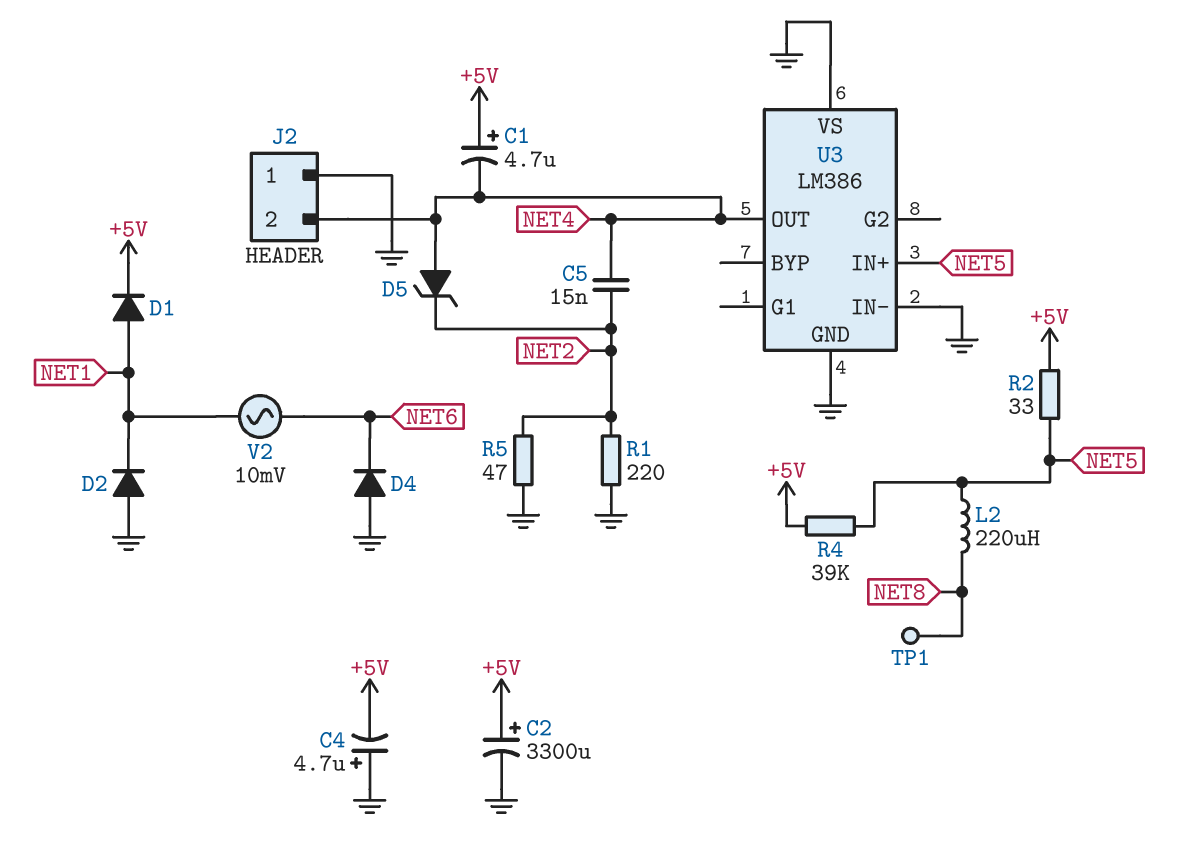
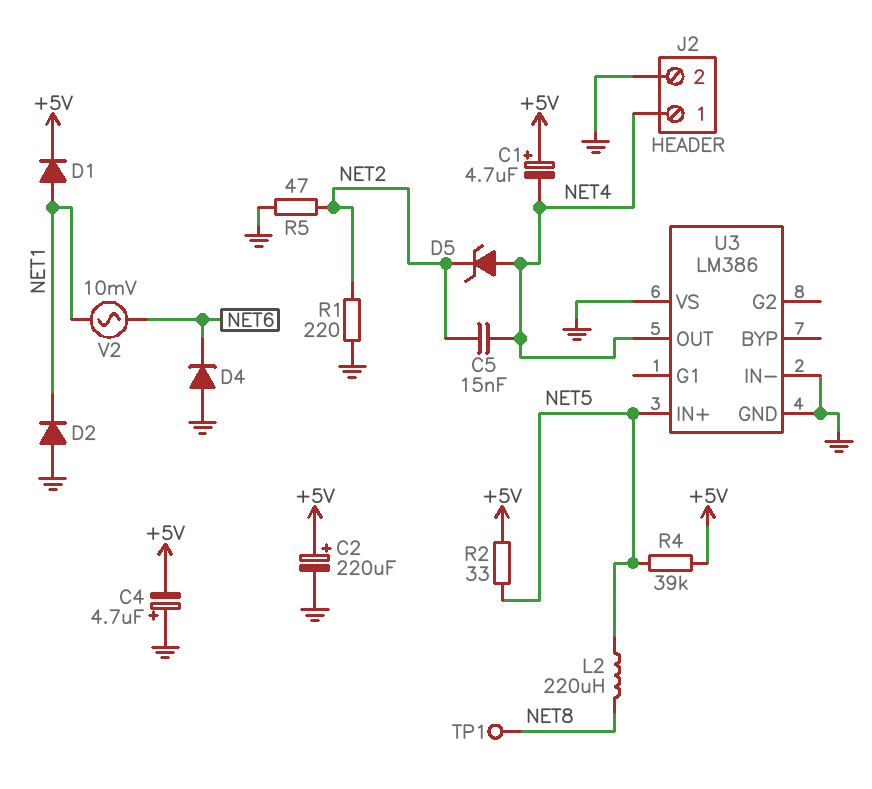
C2: 3300uF (plus +5V, minus GND) -> 220uF (plus +5V, minus GND)
J2 pin 1: GND -> NET4
J2 pin 2: NET4 -> GND

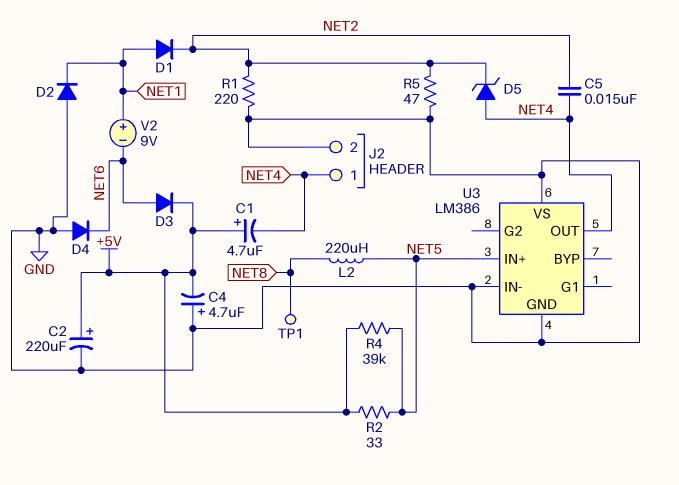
D1: diode (A NET1, K +5V) -> diode (A NET1, K NET2)
D3: none -> diode (A NET6, K +5V)
V2: AC 10mV (NET1, NET6) -> 9V (plus NET1, minus NET6)

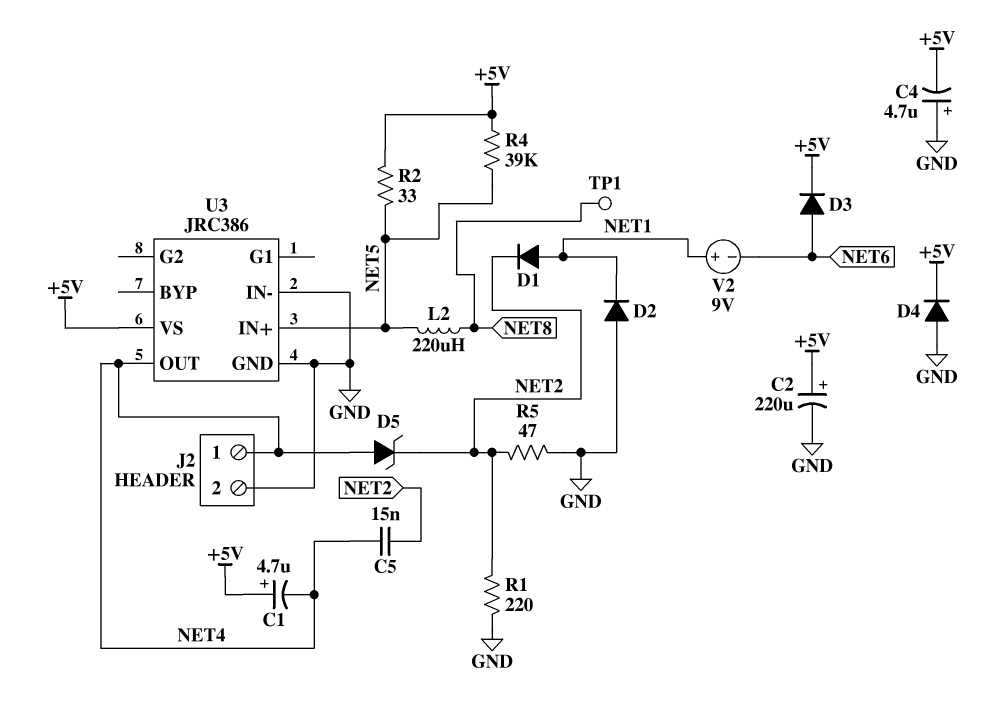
D4: diode (A GND, K NET6) -> diode (A GND, K +5V)
U3: LM386 -> JRC386
U3 pin VS: GND -> +5V

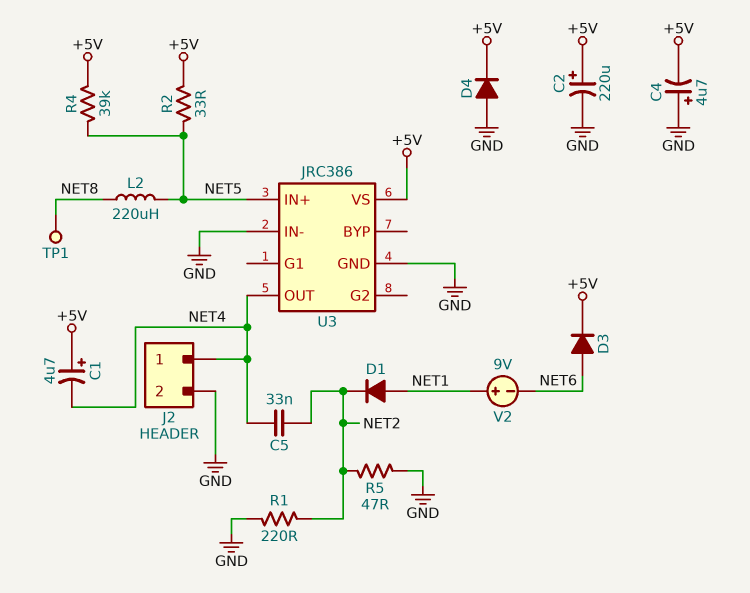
C5: 15nF (NET2, NET4) -> 33nF (NET2, NET4)
D2: diode (A GND, K NET1) -> none
D5: zener (A NET4, K NET2) -> none

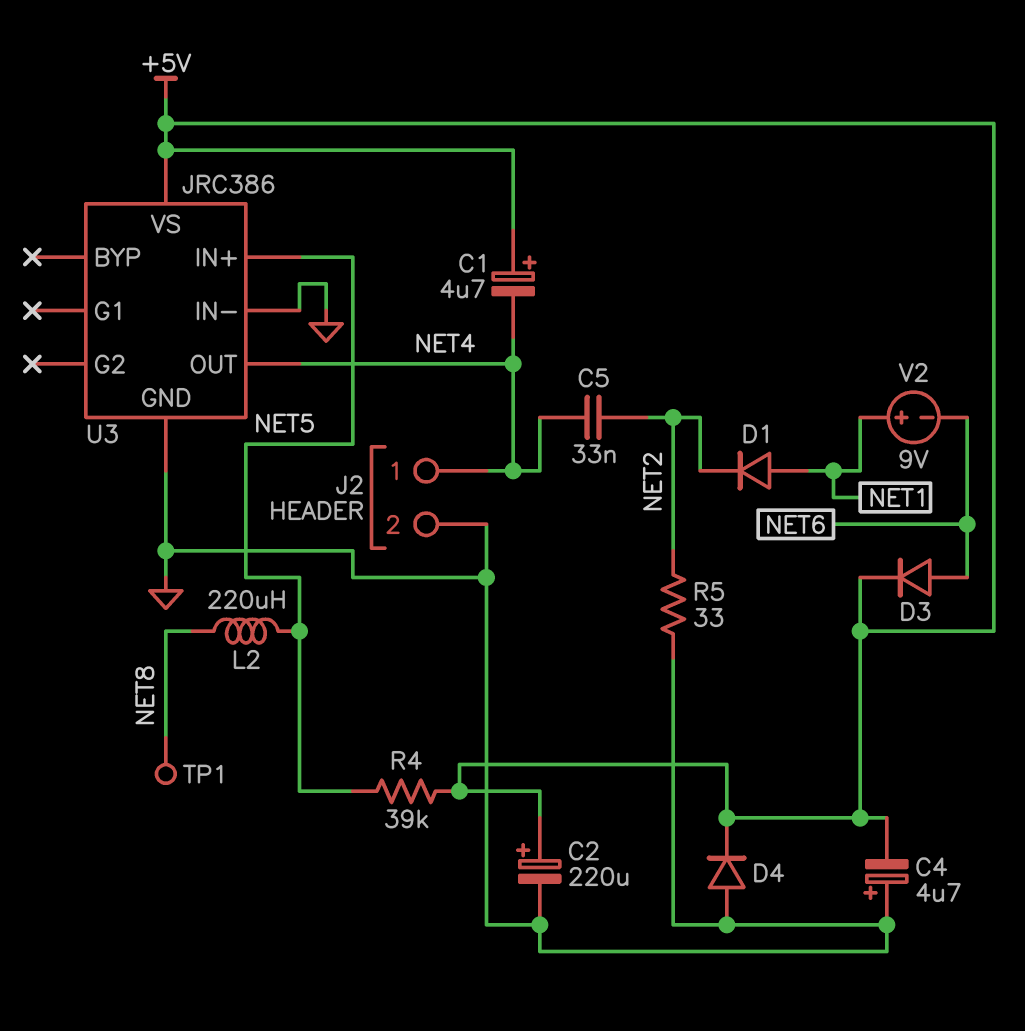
R1: 220 (GND, NET2) -> none
R2: 33 (+5V, NET5) -> none
R5: 47 (GND, NET2) -> 33 (GND, NET2)

